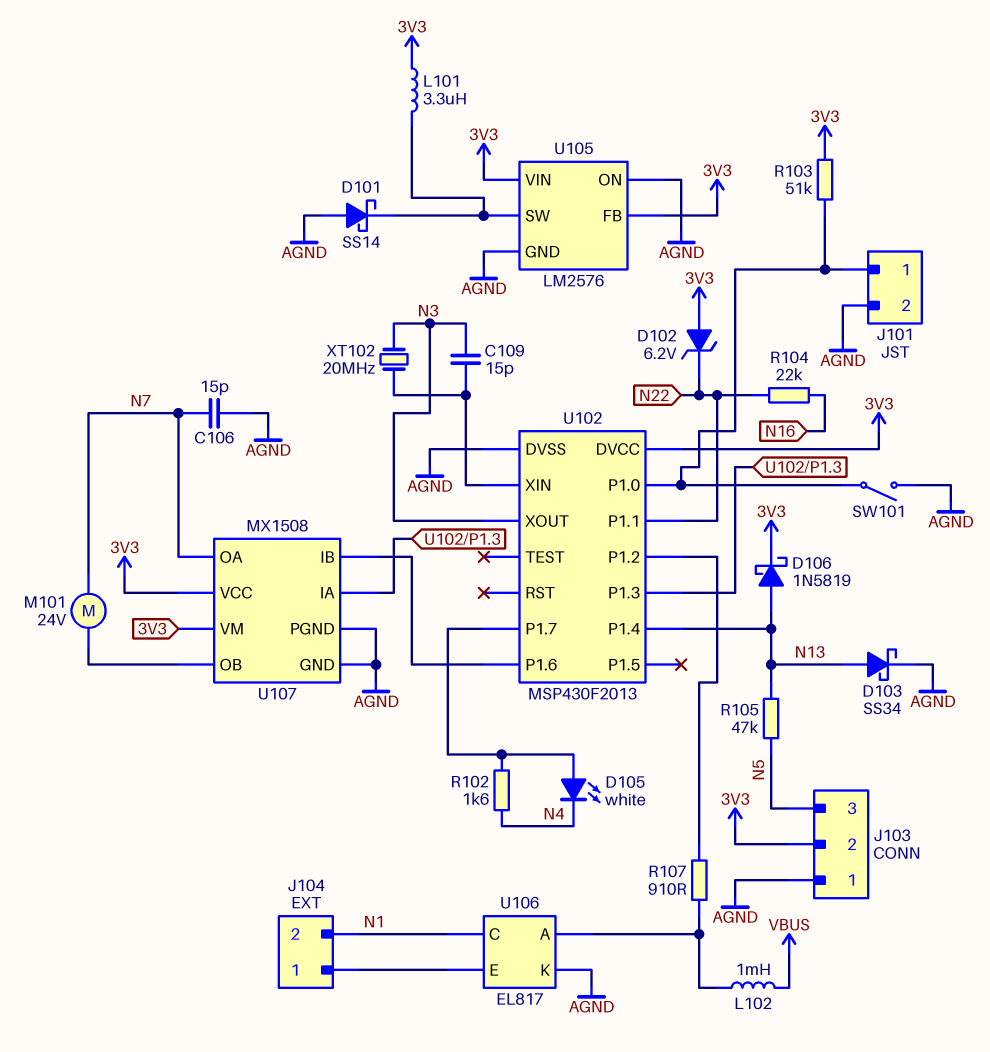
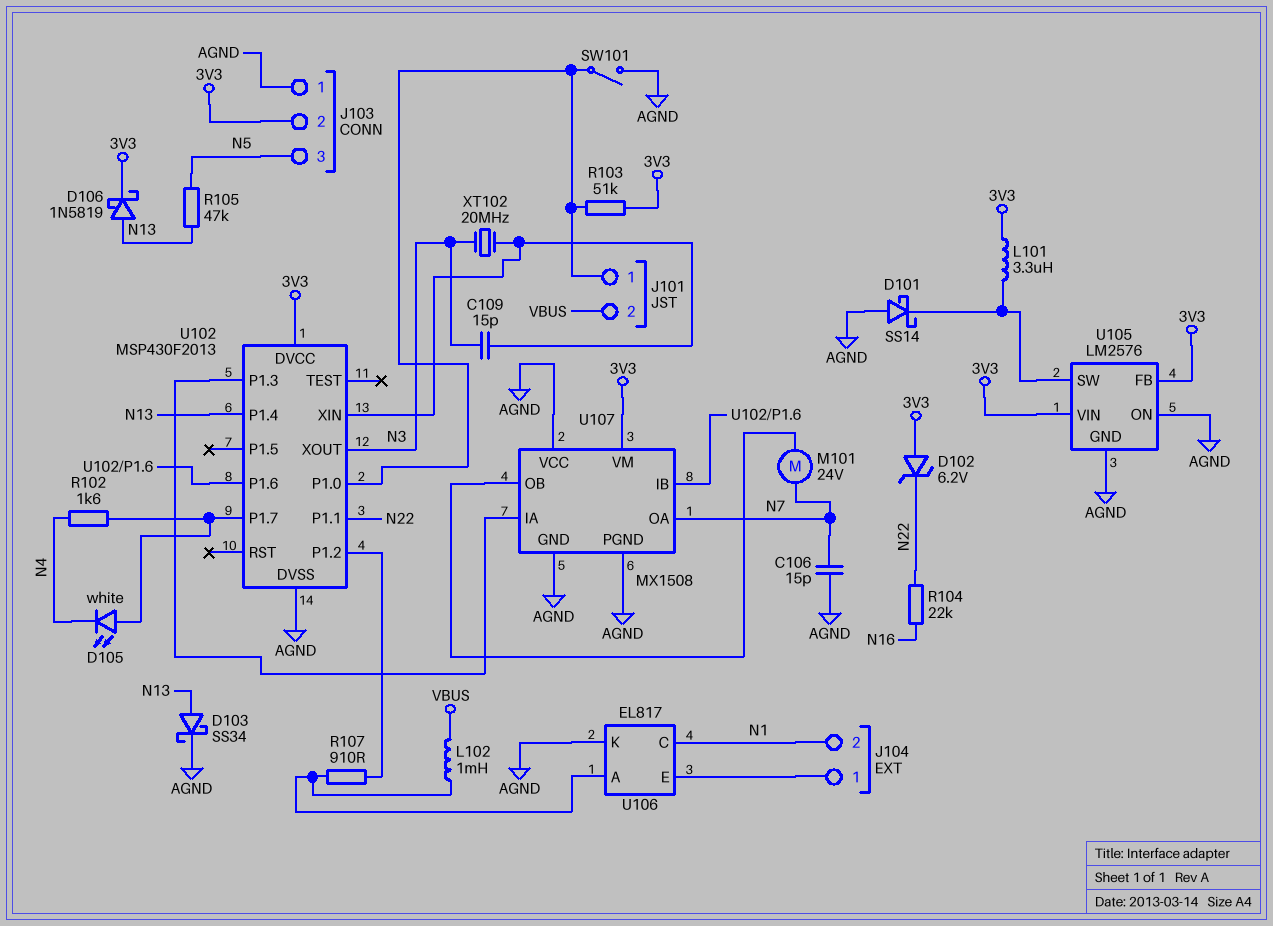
J101 pin 2: AGND -> VBUS
U107 pin VCC: 3V3 -> AGND

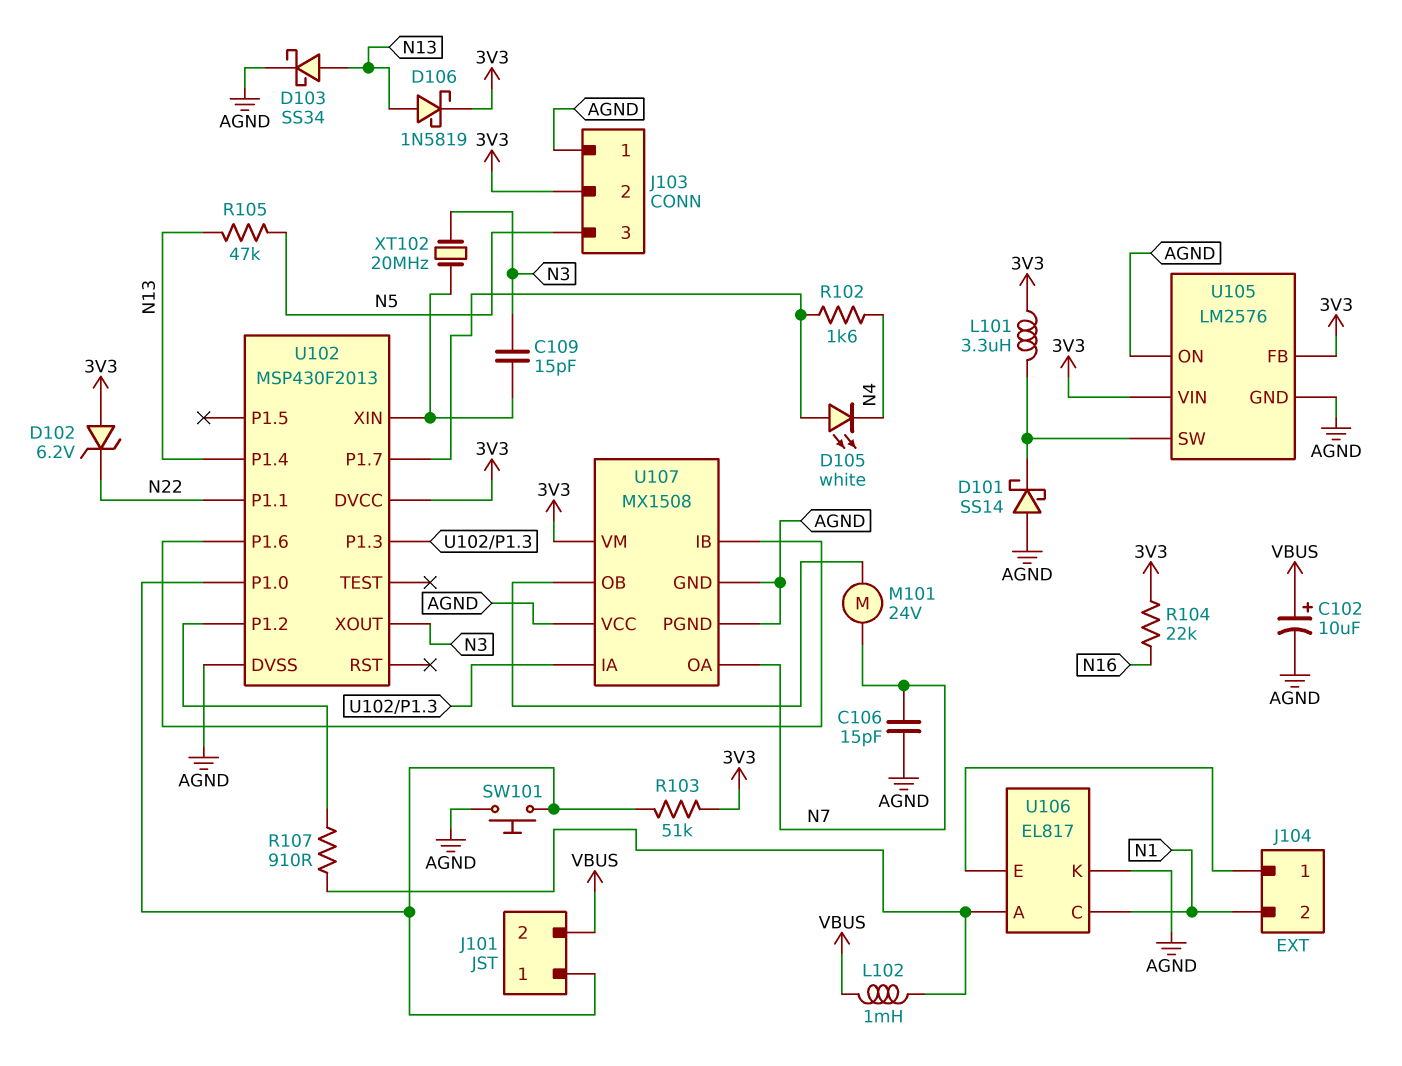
C102: none -> 10uF (plus VBUS, minus AGND)
R104: 22k (N16, N22) -> 22k (3V3, N16)
SW101: switch (AGND, J101/1) -> button (AGND, J101/1)

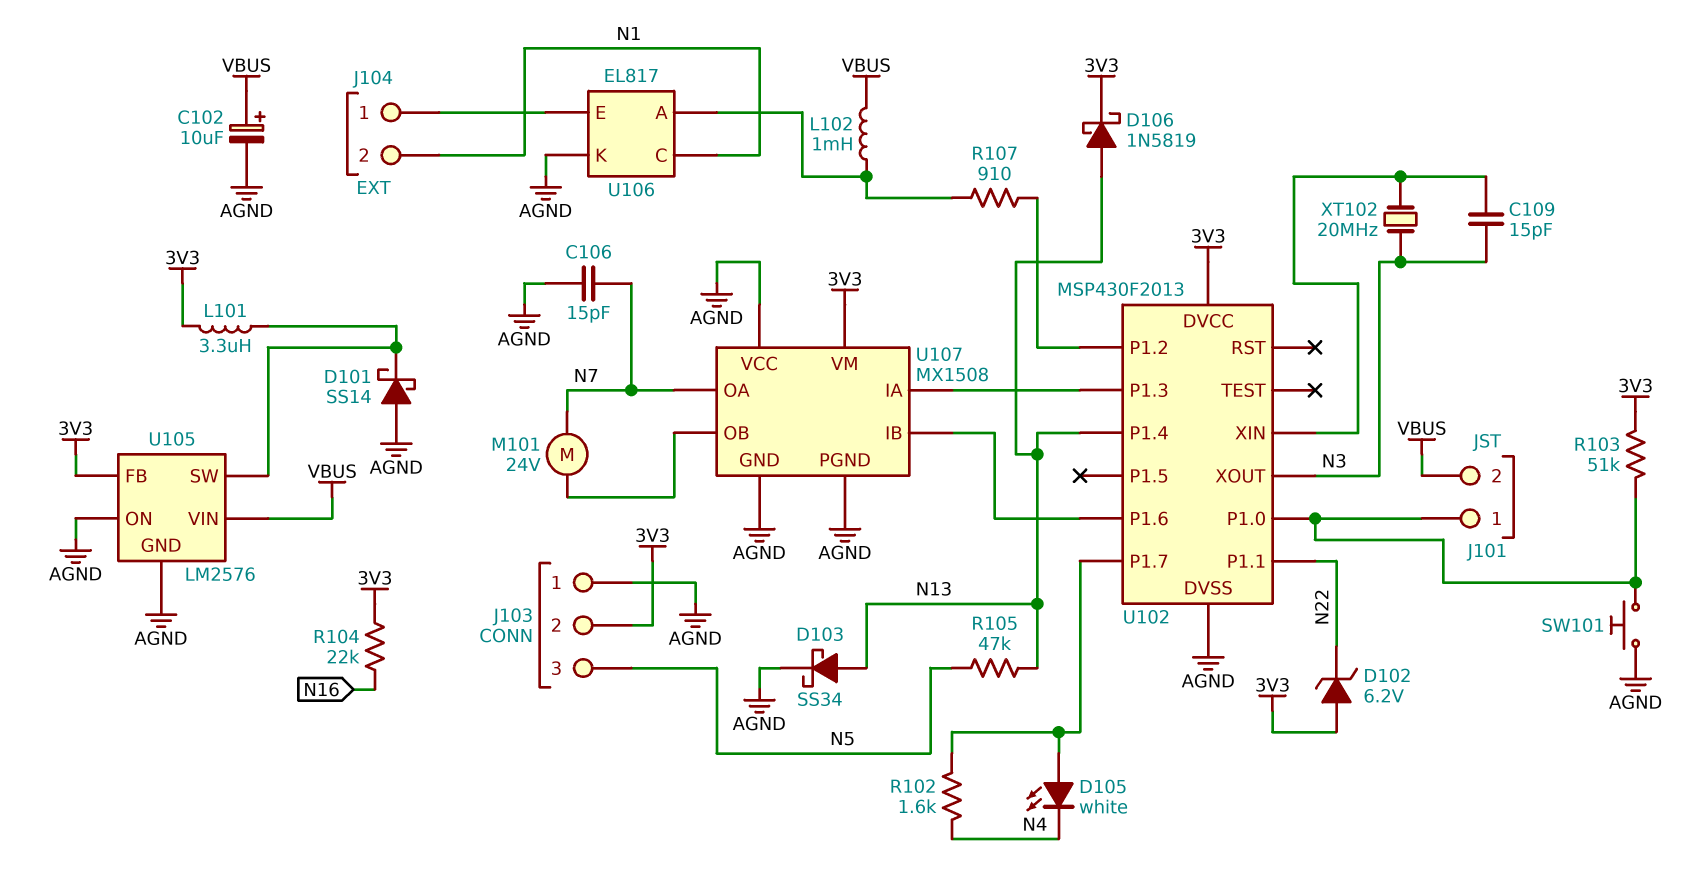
U105 pin VIN: 3V3 -> VBUS

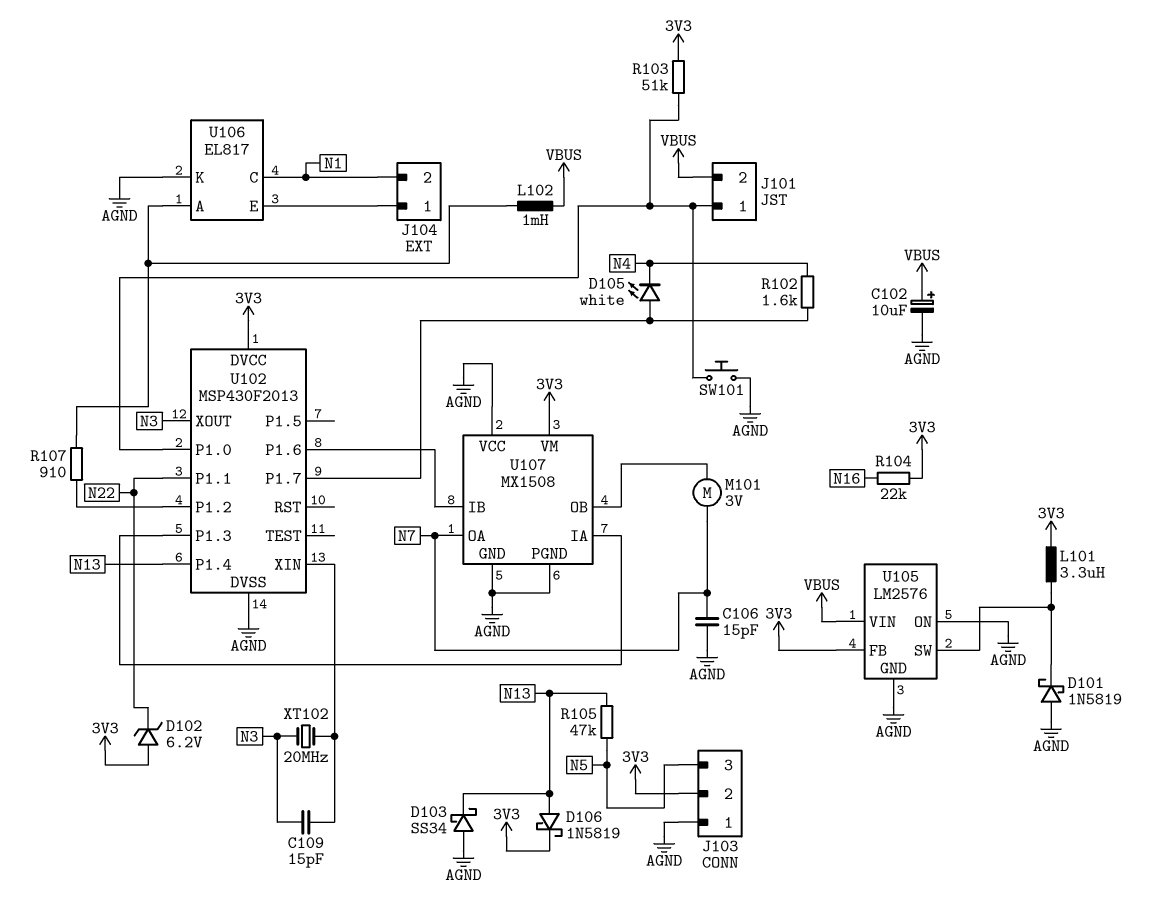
D101: schottky SS14 (A AGND, K U105/SW) -> schottky 1N5819 (A AGND, K U105/SW)
D103: schottky SS34 (A N13, K AGND) -> schottky SS34 (A AGND, K N13)
M101: motor 24V (N7, U107/OB) -> motor 3V (N7, U107/OB)

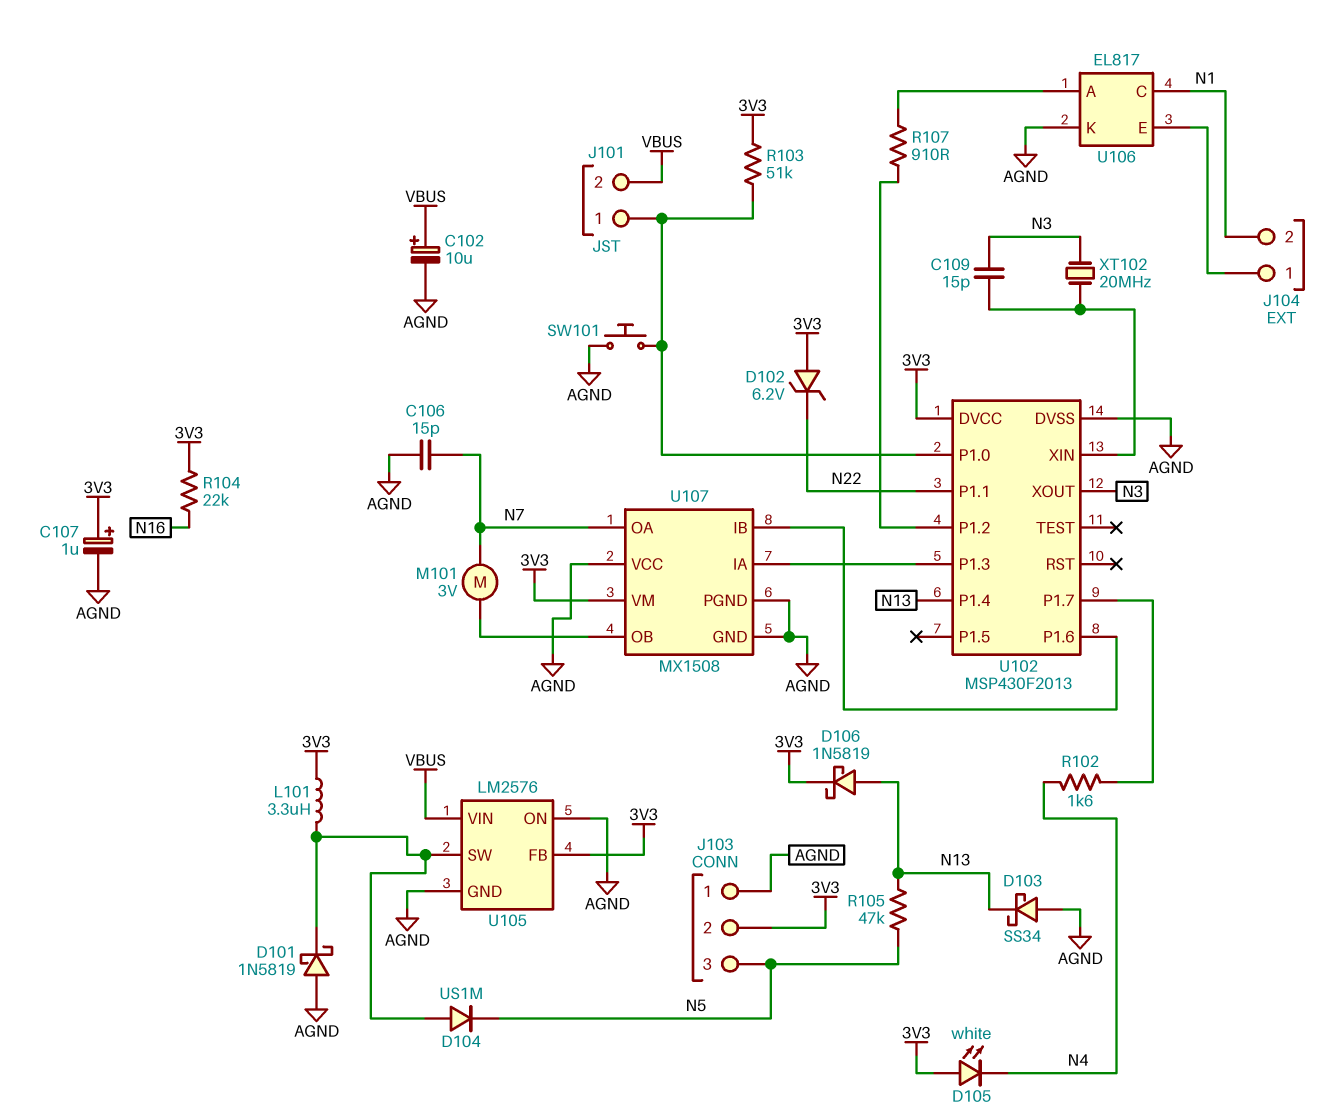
C107: none -> 1uF (plus 3V3, minus AGND)
D104: none -> diode US1M (A U105/SW, K N5)
D105: LED white (A U102/P1.7, K N4) -> LED white (A 3V3, K N4)
L102: 1mH (U106/A, VBUS) -> none

